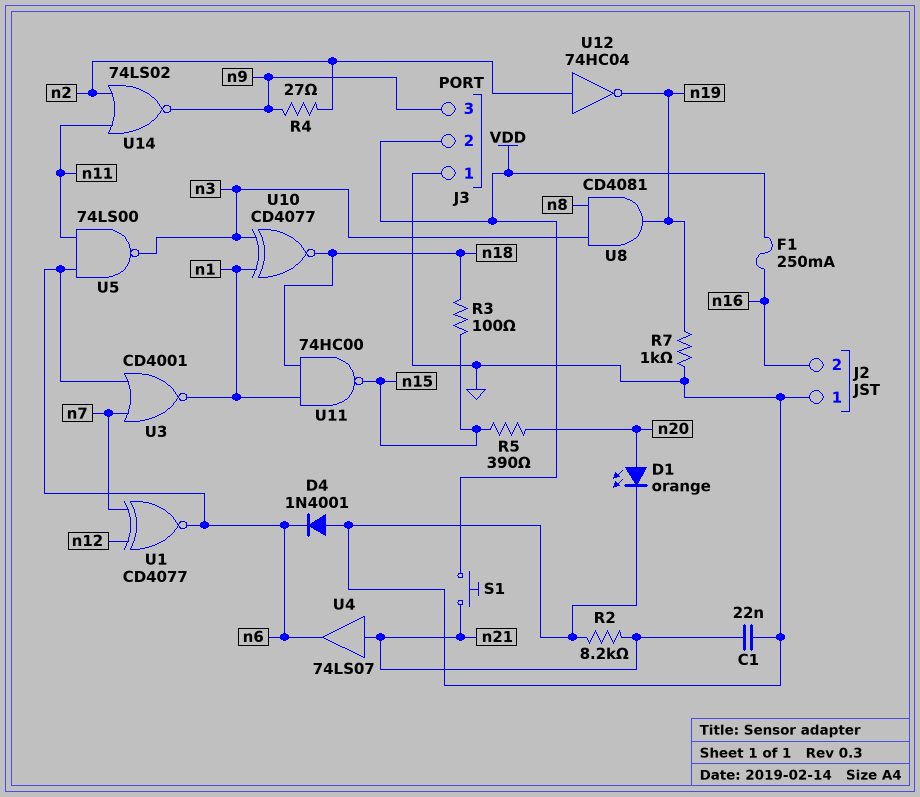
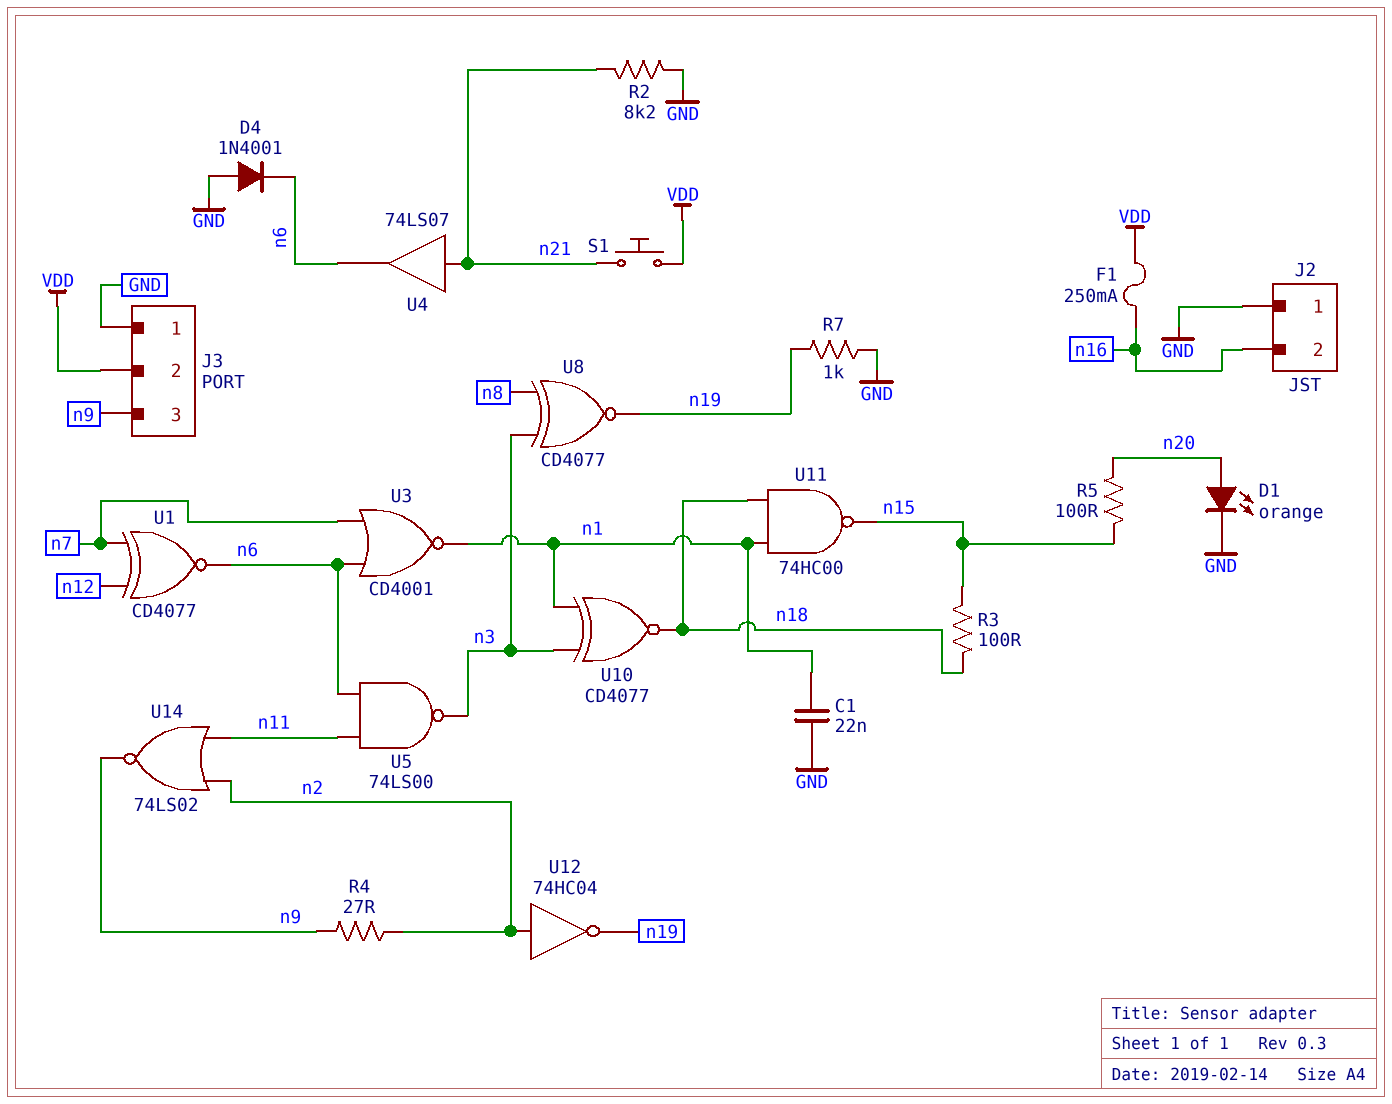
C1: 22nF (GND, n21) -> 22nF (GND, n1)
R5: 390 (n15, n20) -> 100 (n15, n20)
U8: AND CD4081 (in n3, in n8, out n19) -> XNOR CD4077 (in n3, in n8, out n19)

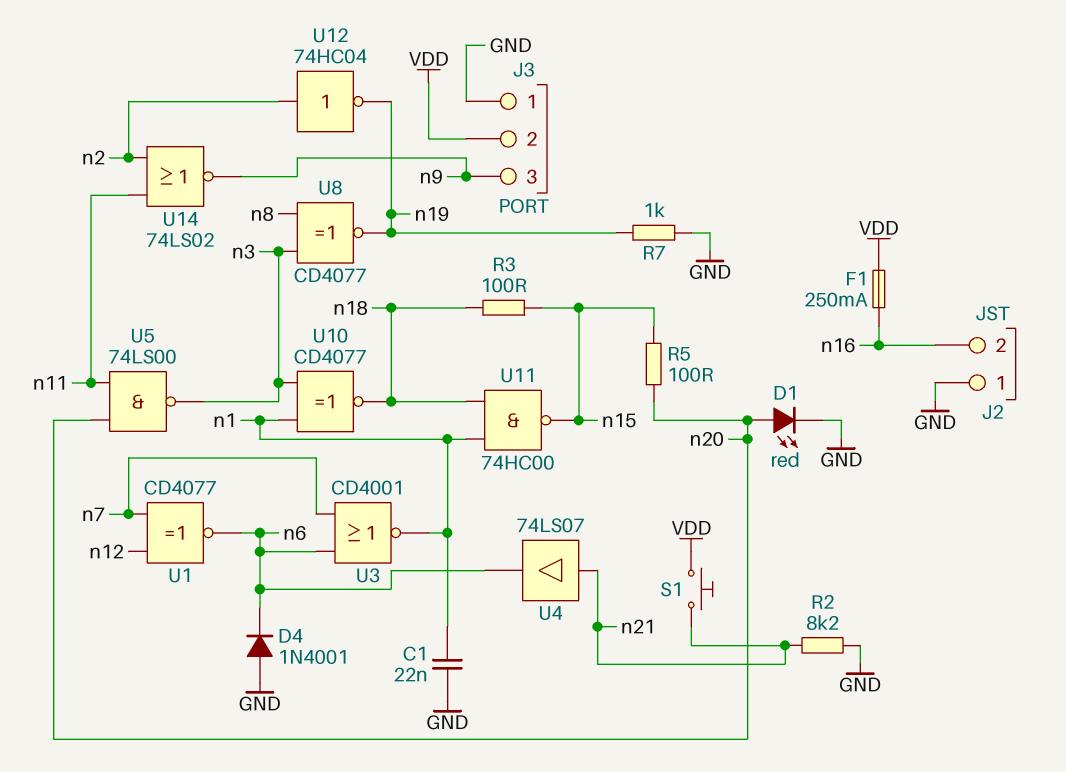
D1: LED orange (A n20, K GND) -> LED red (A n20, K GND)
R4: 27 (n2, n9) -> none
U5: NAND 74LS00 (in n6, in n11, out n3) -> NAND 74LS00 (in n11, in n20, out n3)

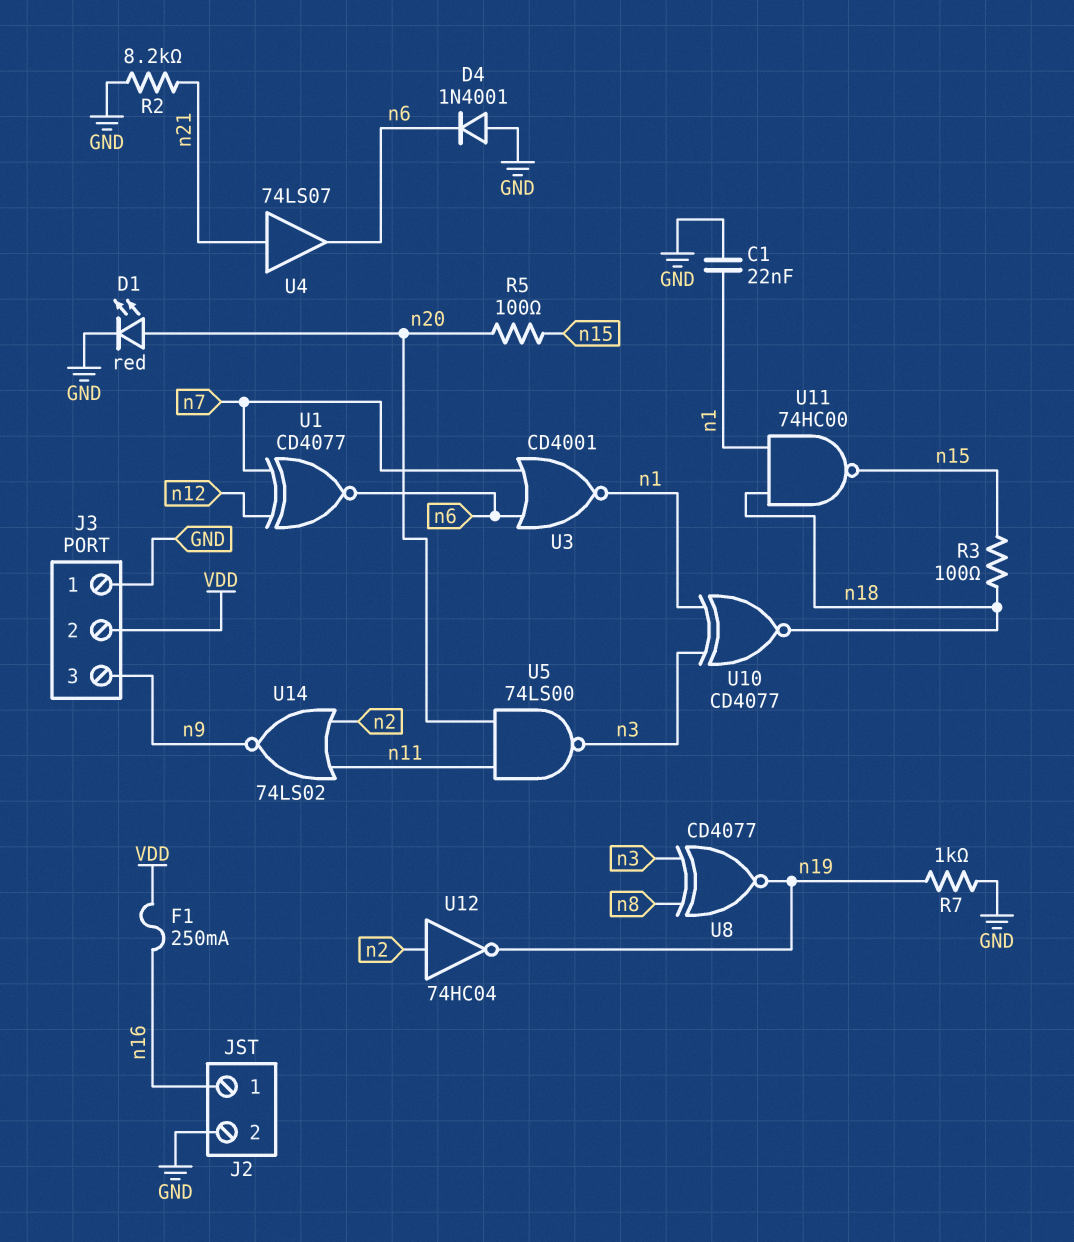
J2 pin 1: GND -> n16
J2 pin 2: n16 -> GND
S1: button (VDD, n21) -> none

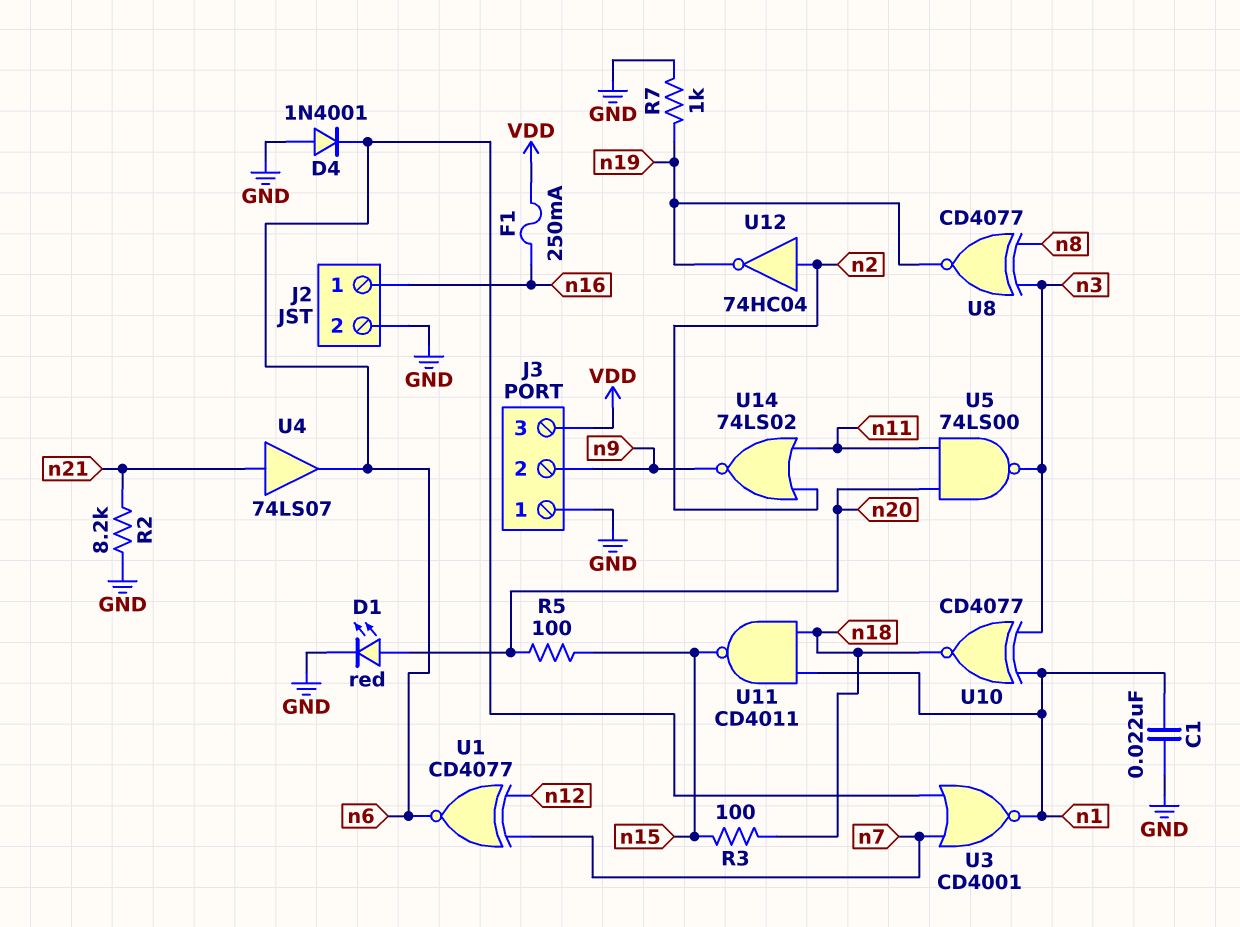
J3 pin 2: VDD -> n9
J3 pin 3: n9 -> VDD
U11: NAND 74HC00 (in n1, in n18, out n15) -> NAND CD4011 (in n1, in n18, out n15)

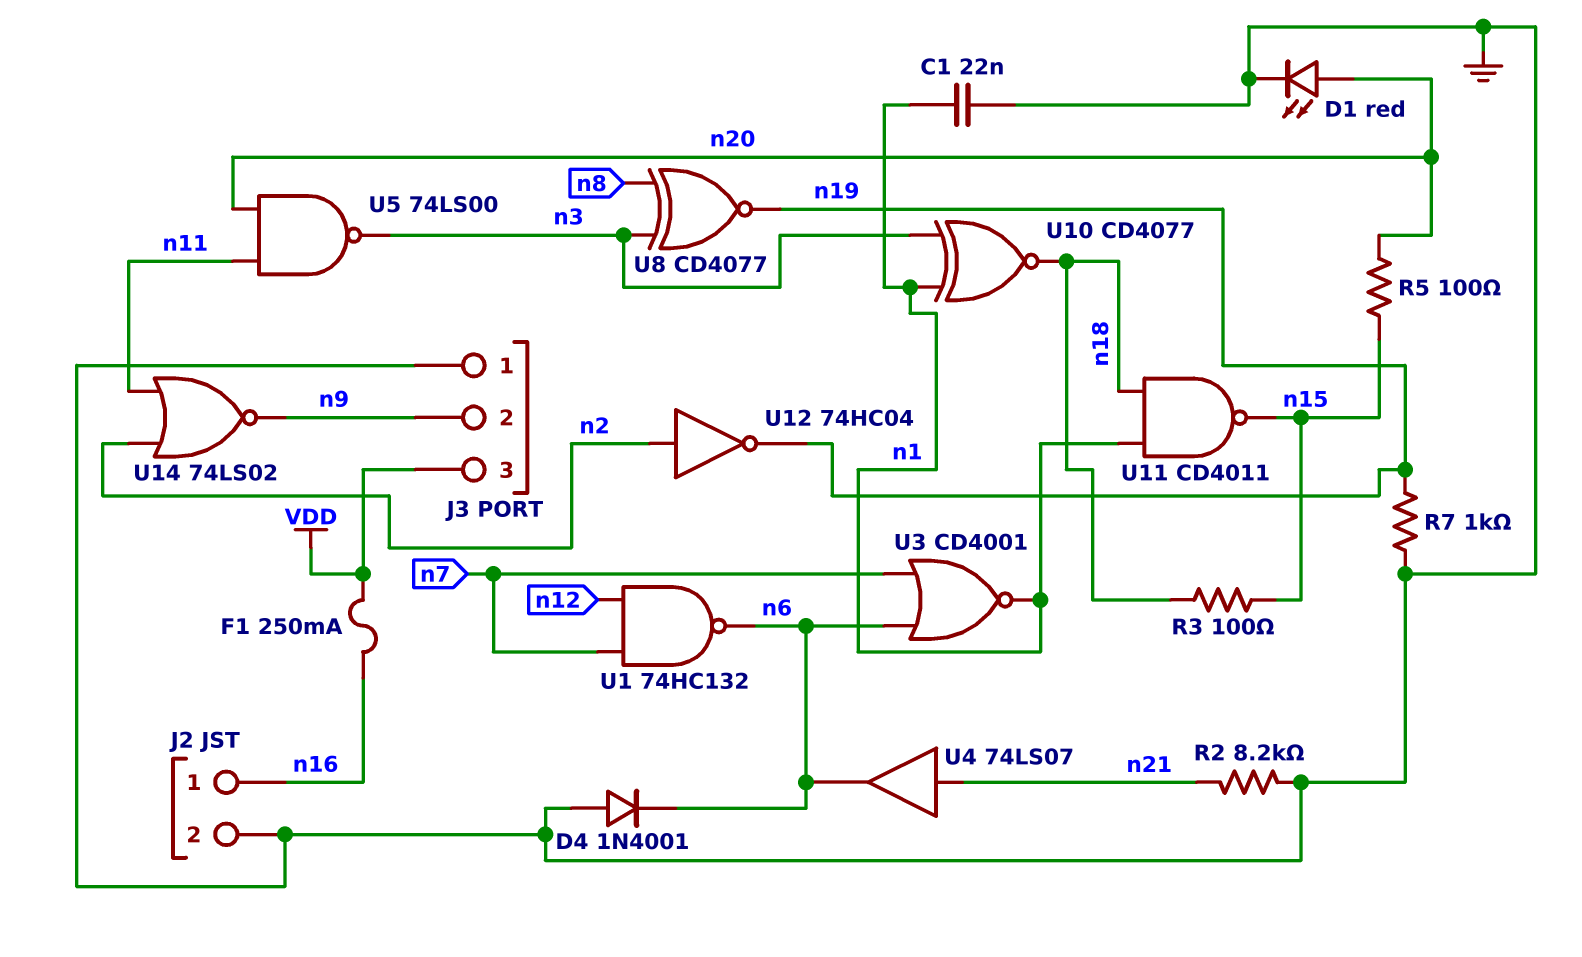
U1: XNOR CD4077 (in n7, in n12, out n6) -> NAND 74HC132 (in n7, in n12, out n6)

